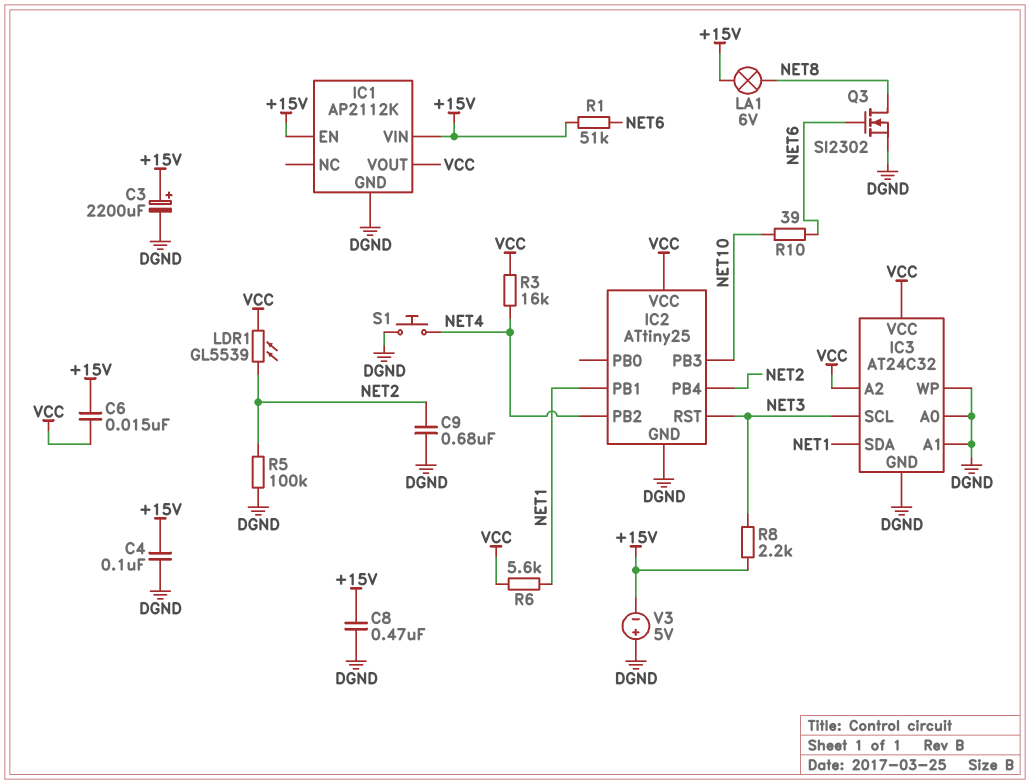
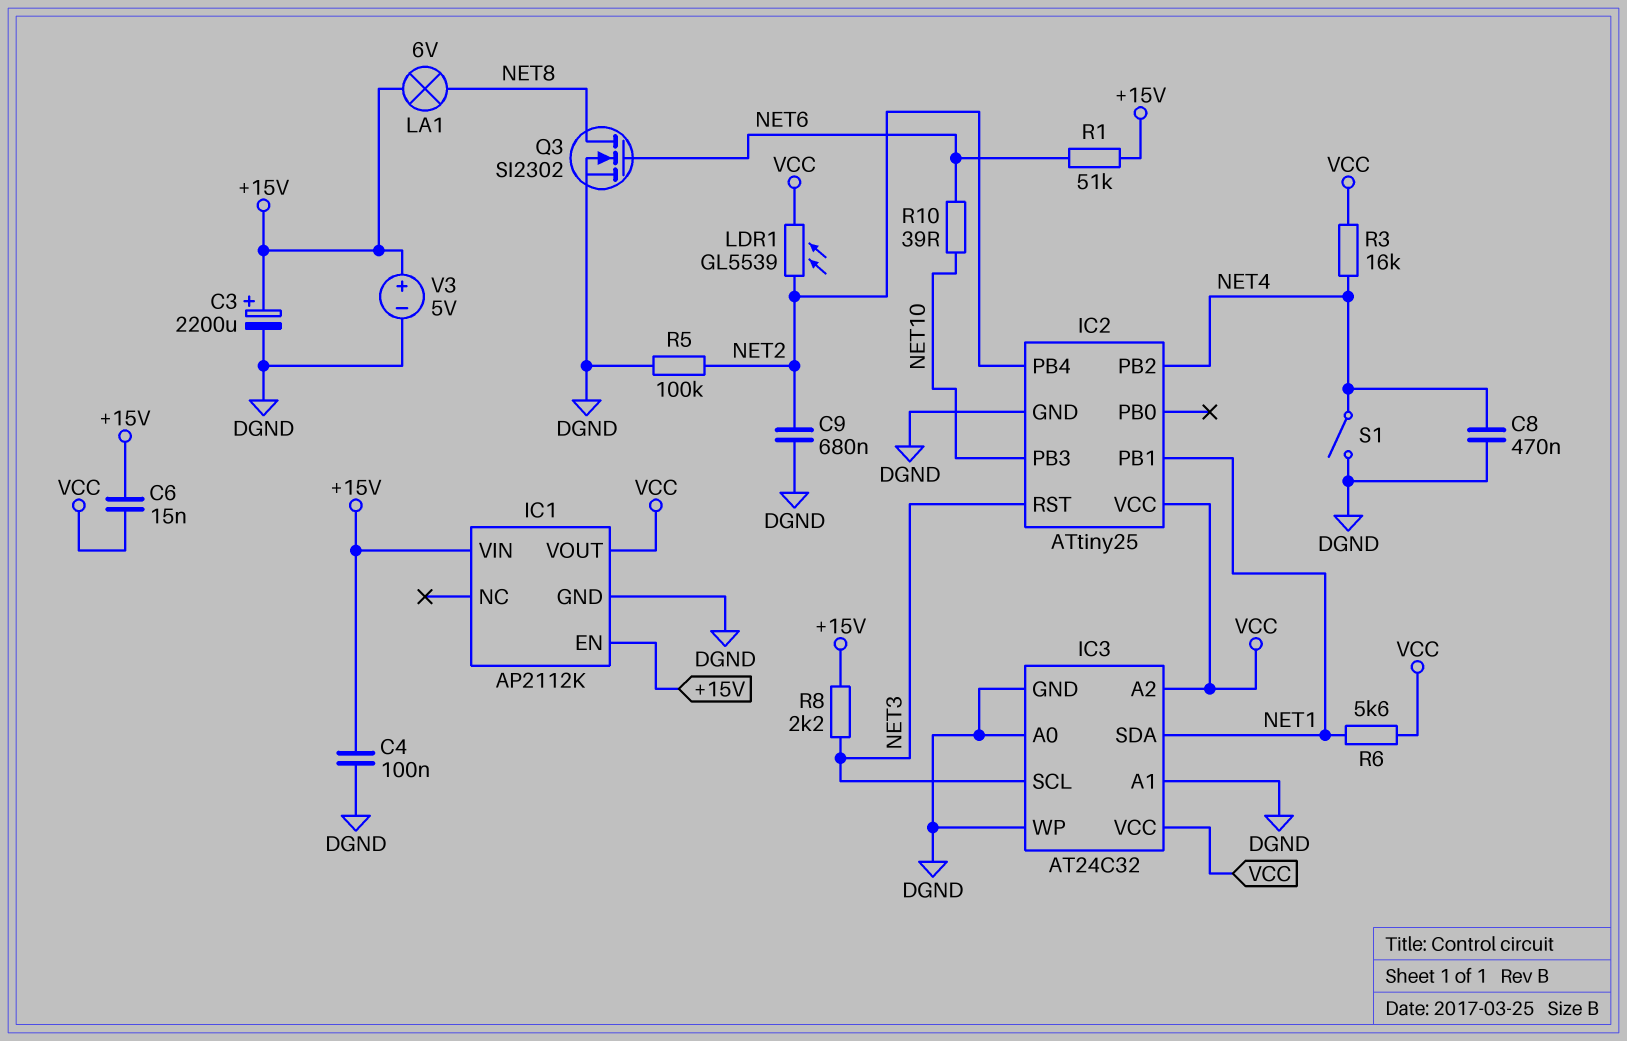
C8: 470nF (+15V, DGND) -> 470nF (DGND, NET4)
S1: button (DGND, NET4) -> switch (DGND, NET4)
V3: 5V (plus DGND, minus +15V) -> 5V (plus +15V, minus DGND)

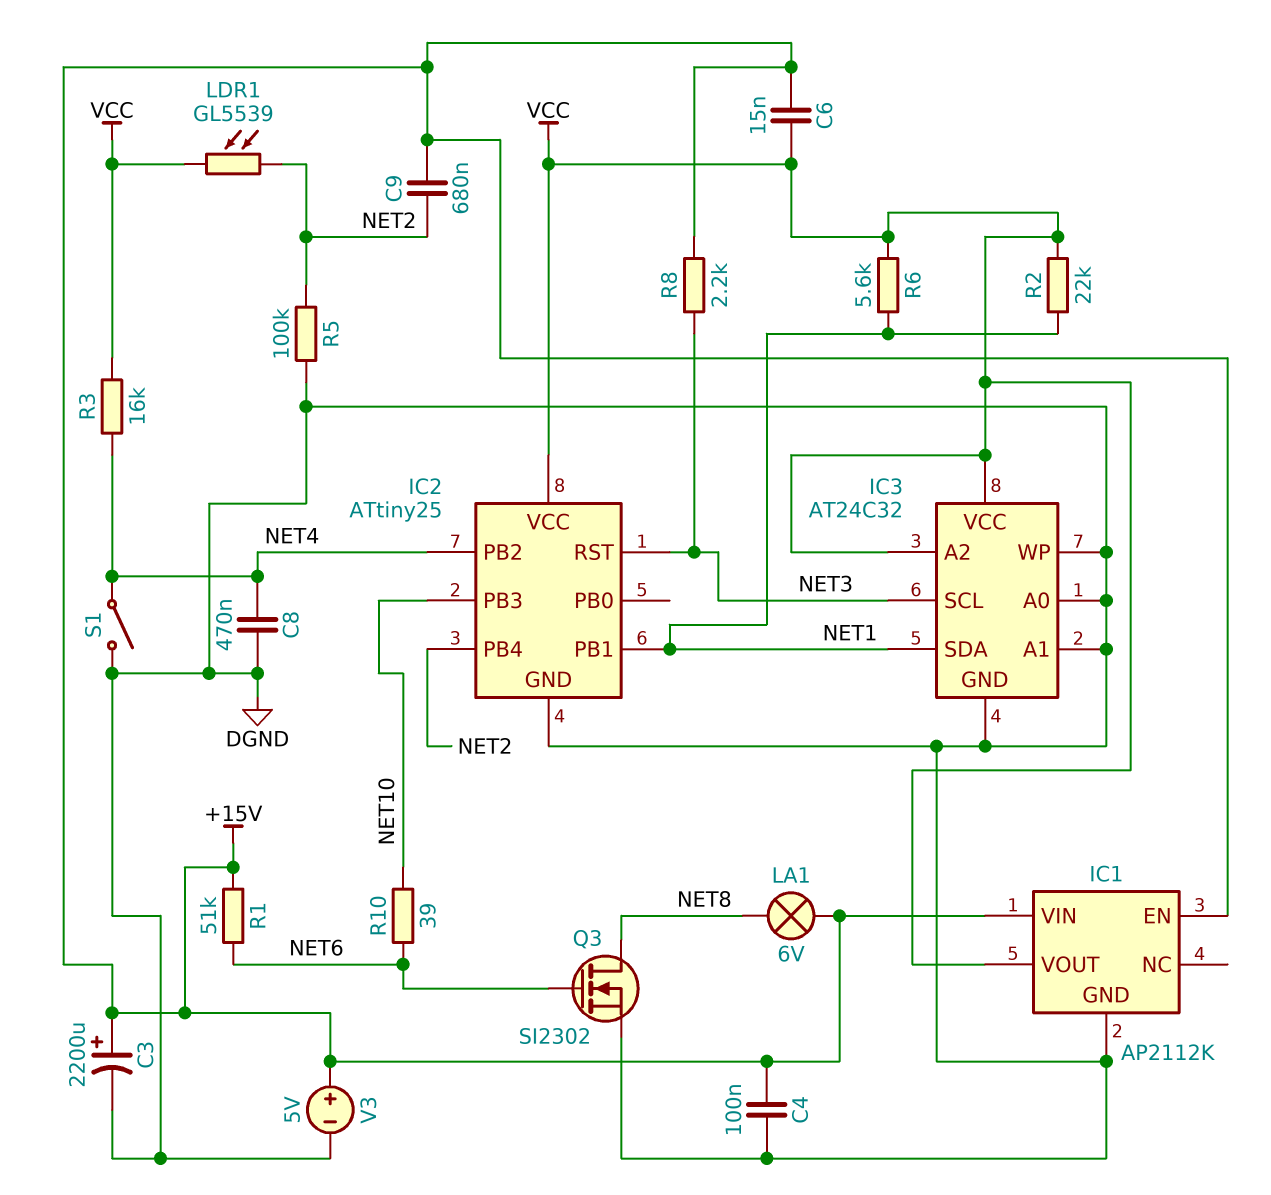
C9: 680nF (DGND, NET2) -> 680nF (+15V, NET2)
R2: none -> 22k (NET1, VCC)

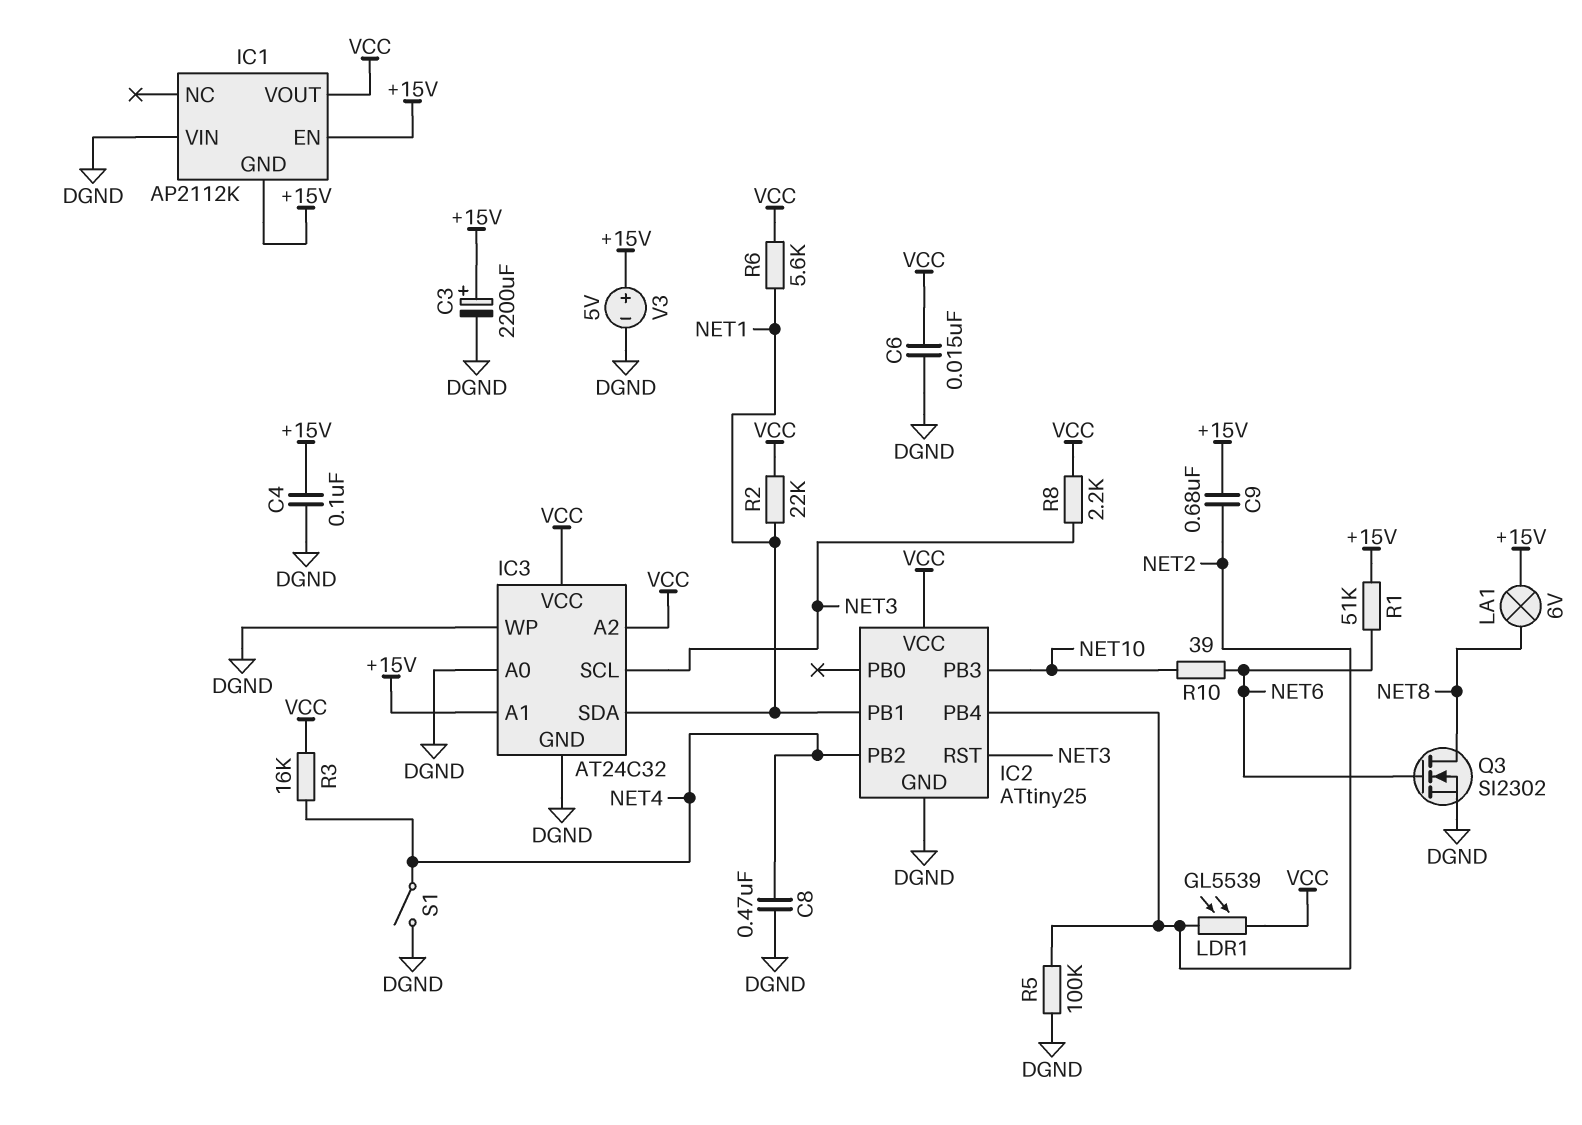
C6: 15nF (+15V, VCC) -> 15nF (DGND, VCC)
IC1 pin GND: DGND -> +15V
IC1 pin VIN: +15V -> DGND
IC3 pin A1: DGND -> +15V
R8: 2.2k (+15V, NET3) -> 2.2k (NET3, VCC)

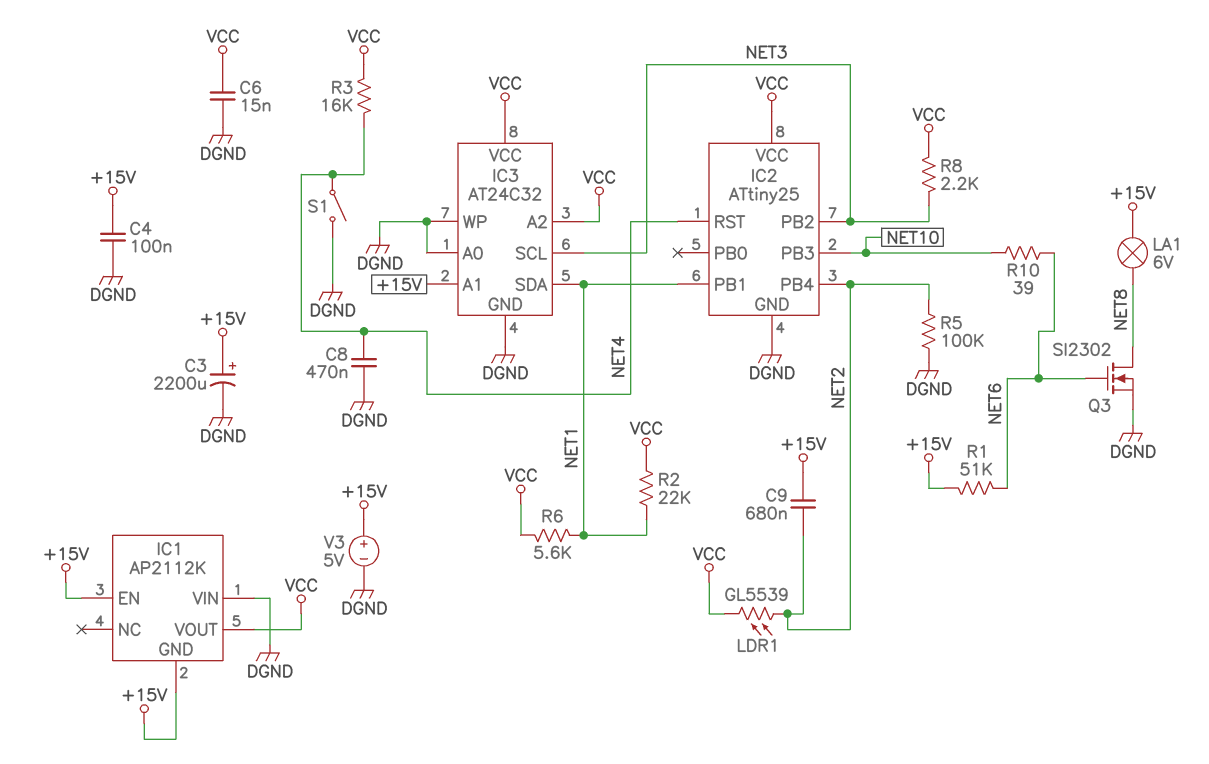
IC2 pin PB2: NET4 -> NET3
IC2 pin RST: NET3 -> NET4

